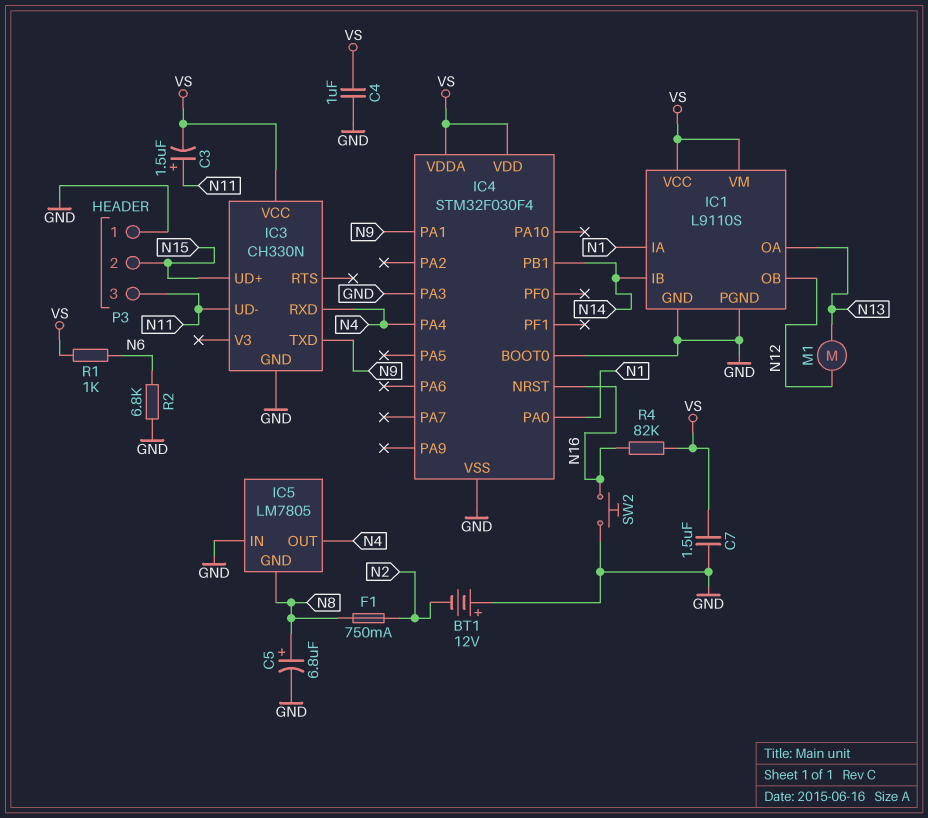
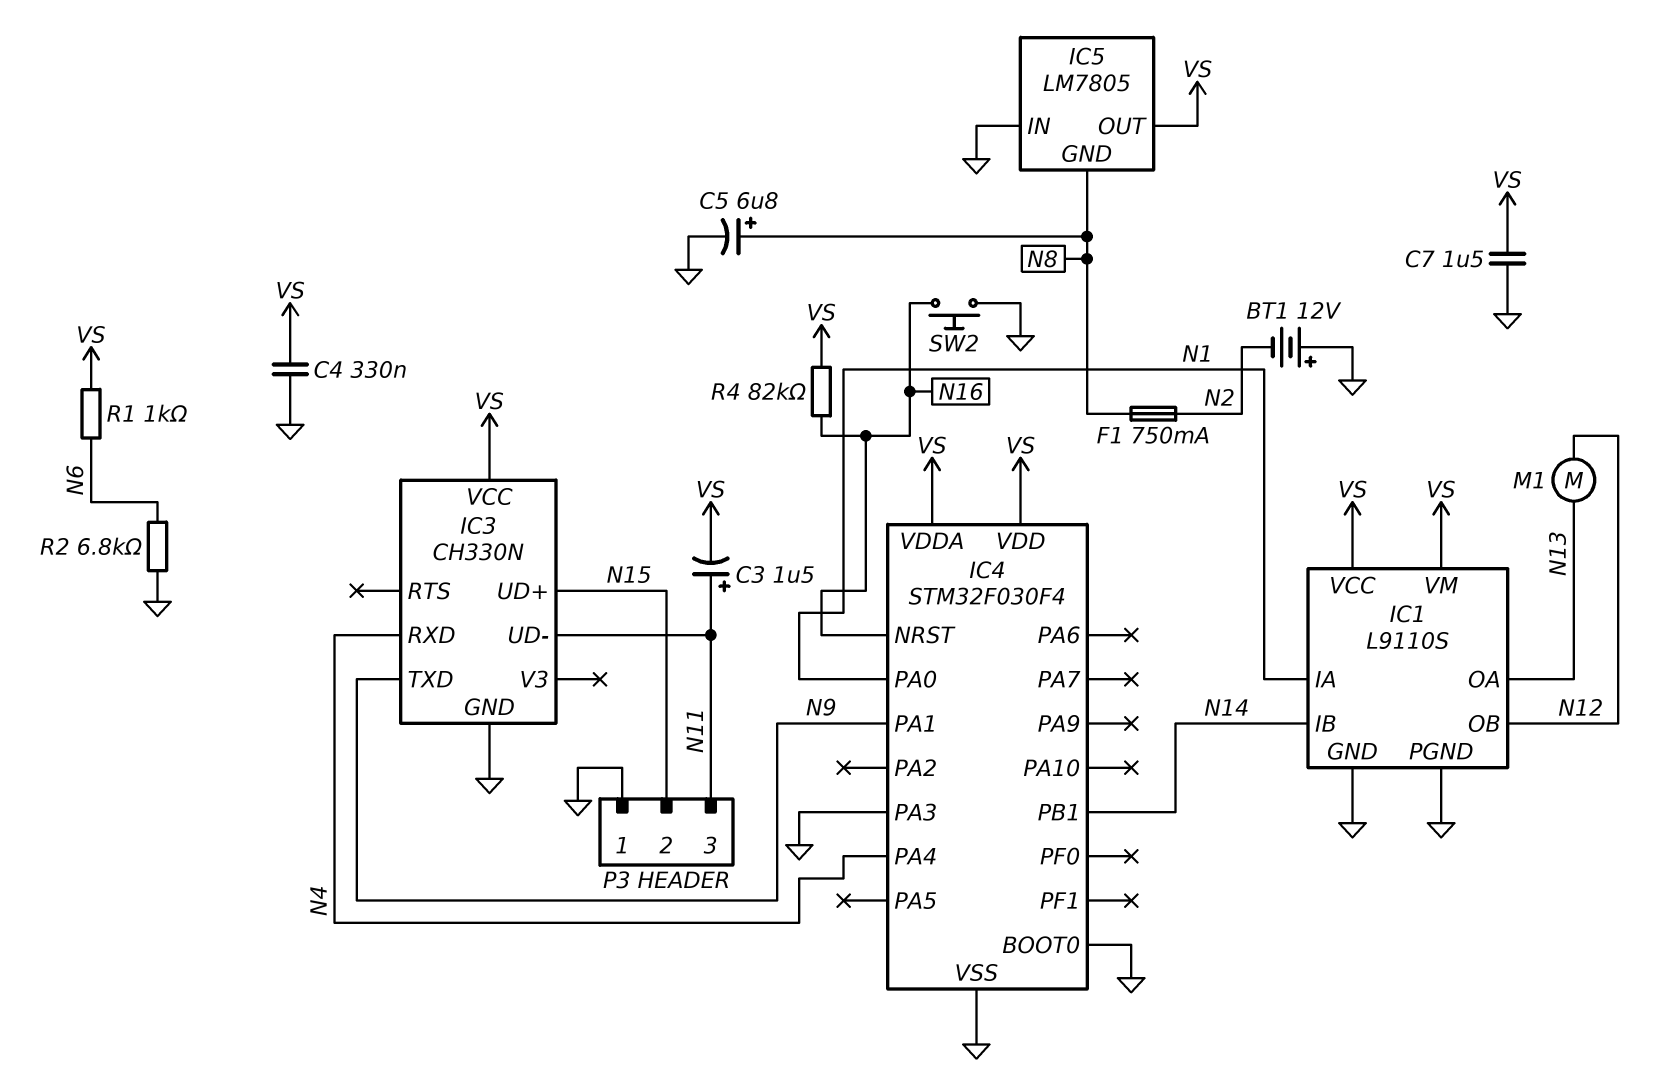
C4: 1uF (GND, VS) -> 330nF (GND, VS)
IC5 pin OUT: N4 -> VS

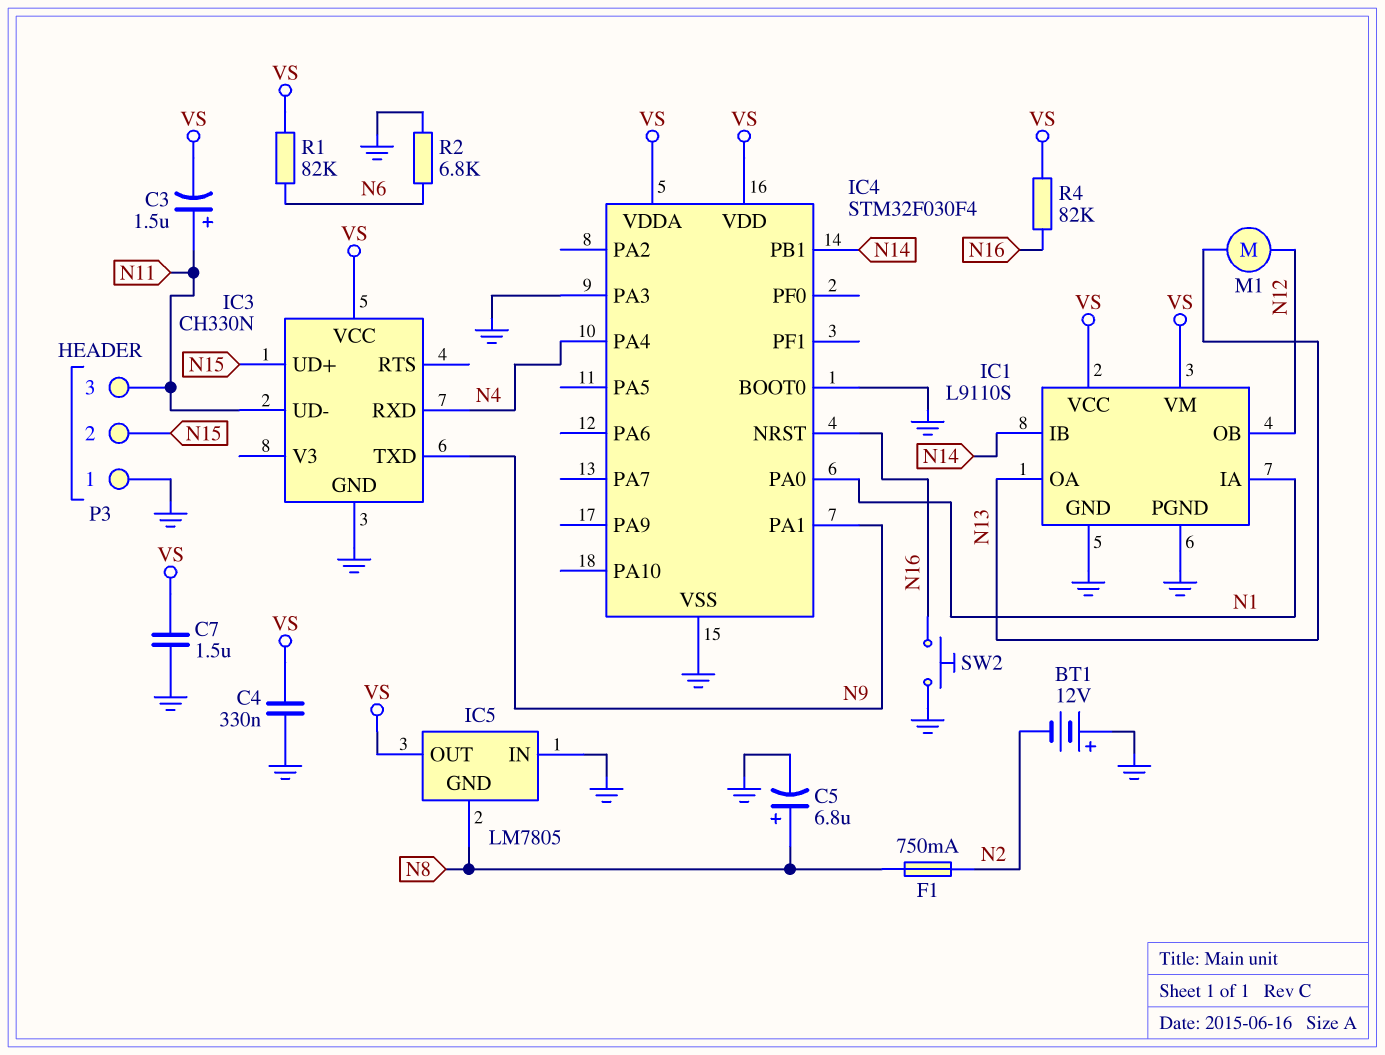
R1: 1k (N6, VS) -> 82k (N6, VS)

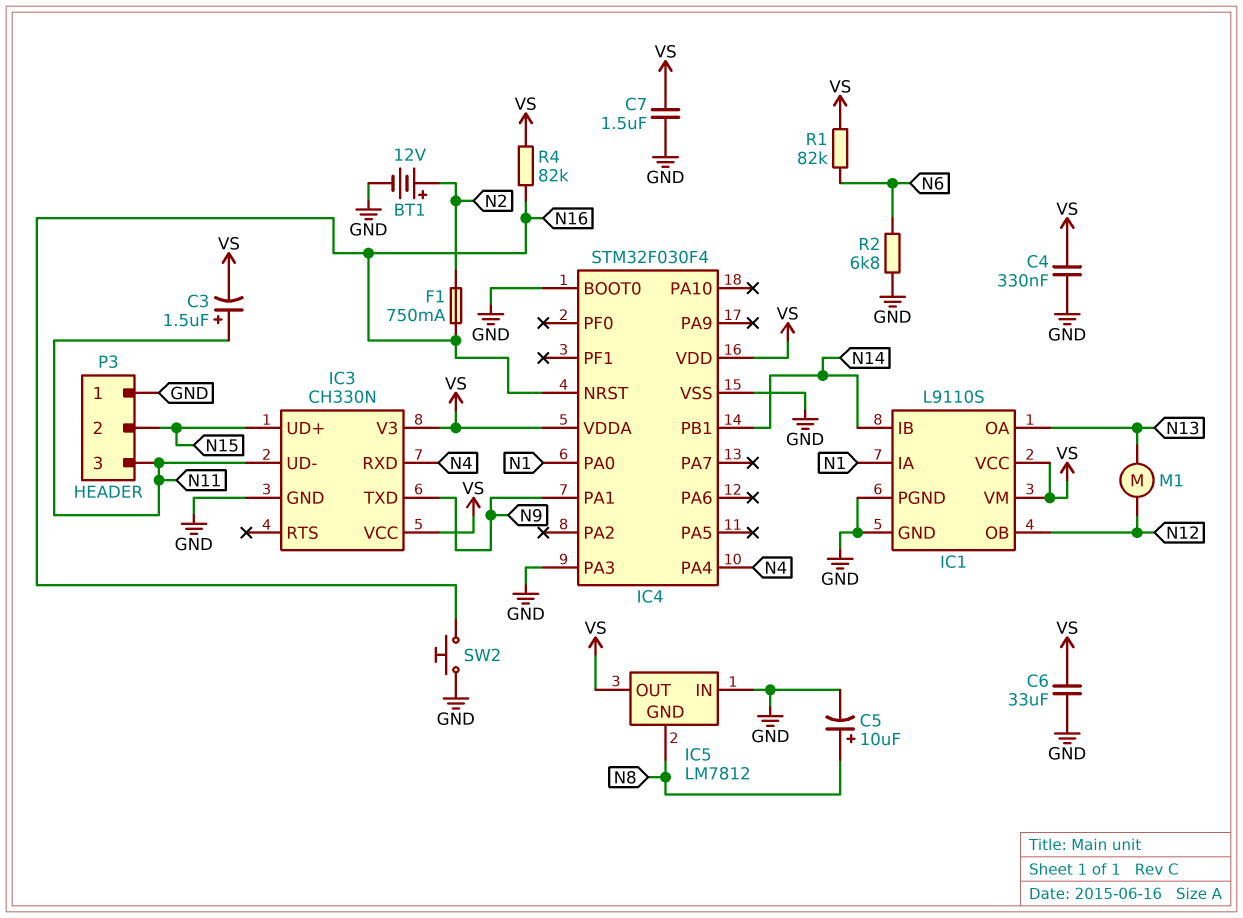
BT1: 12V (plus GND, minus N2) -> 12V (plus N2, minus GND)
C5: 6.8uF (plus N8, minus GND) -> 10uF (plus N8, minus GND)
C6: none -> 33uF (GND, VS)
F1: 750mA (N2, N8) -> 750mA (N2, N16)
IC3 pin V3: none -> VS
IC5: LM7805 -> LM7812

